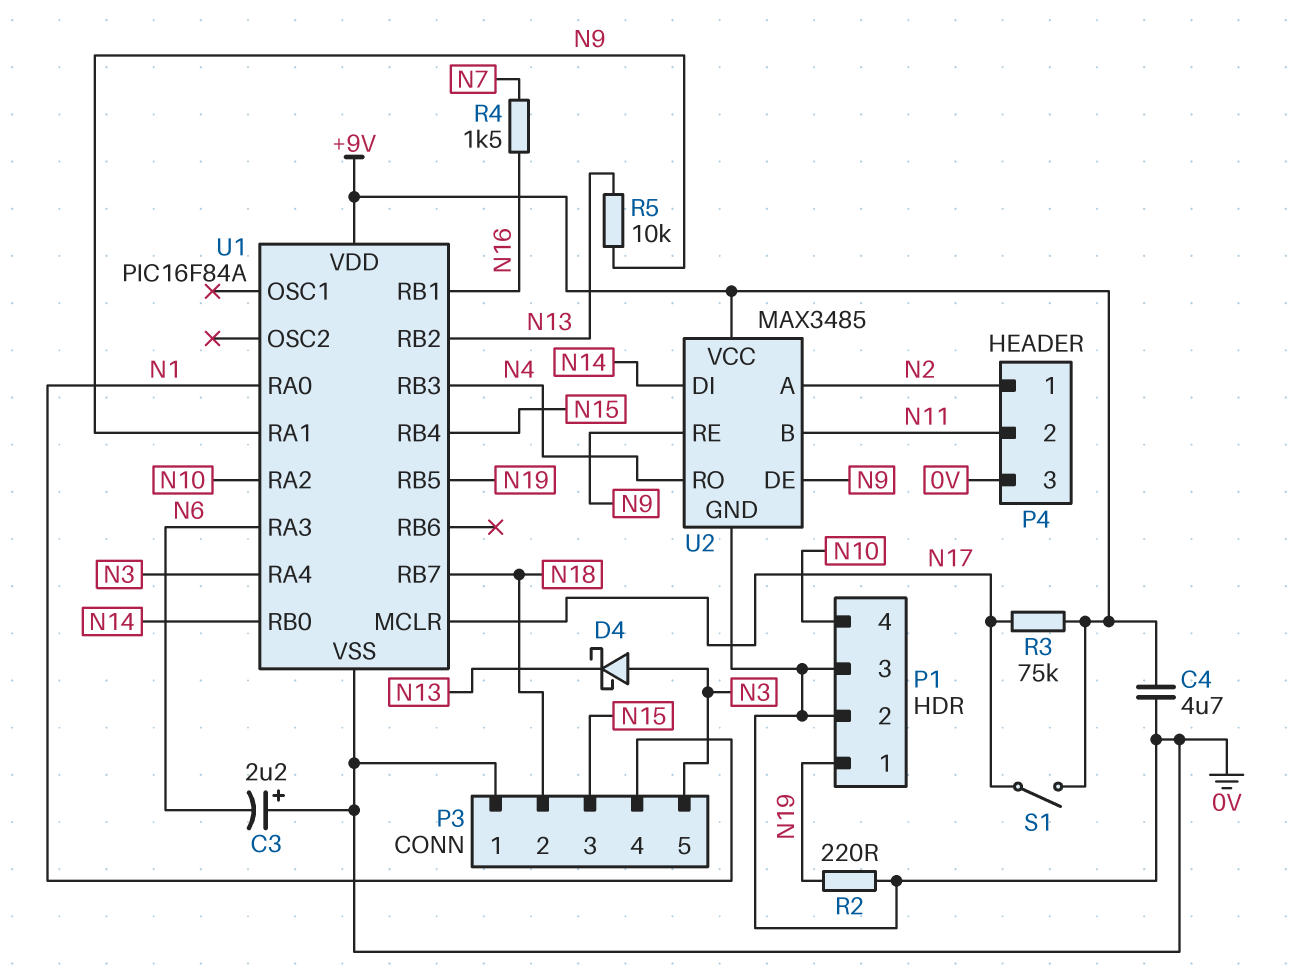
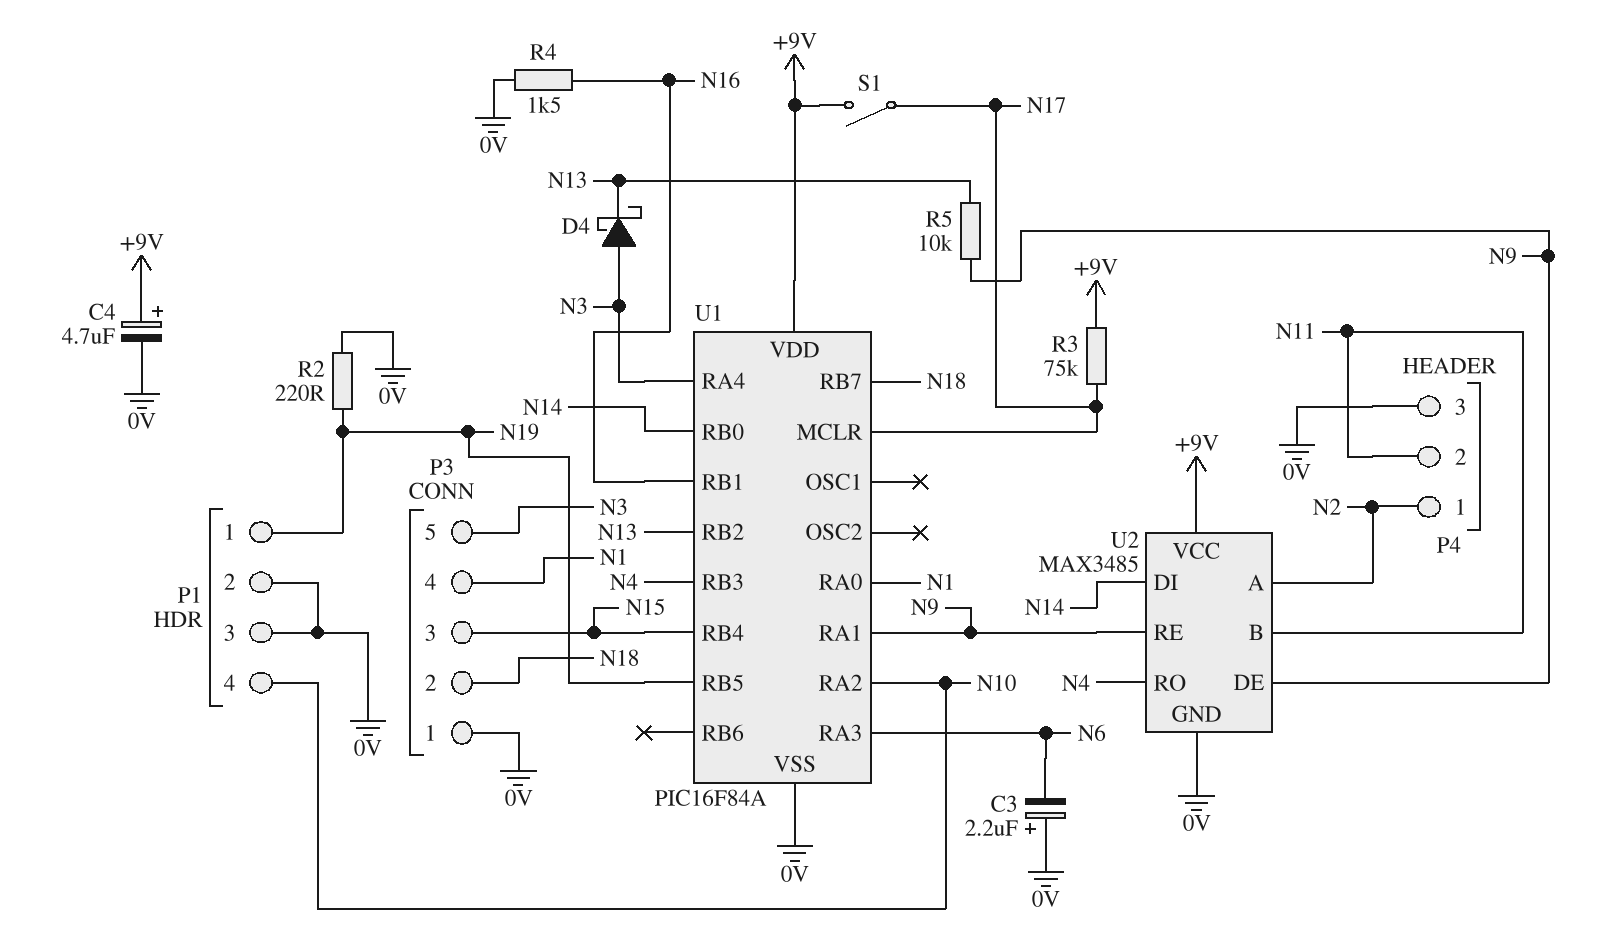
C4: 4.7uF (+9V, 0V) -> 4.7uF (plus +9V, minus 0V)
R4: 1.5k (N7, N16) -> 1.5k (0V, N16)

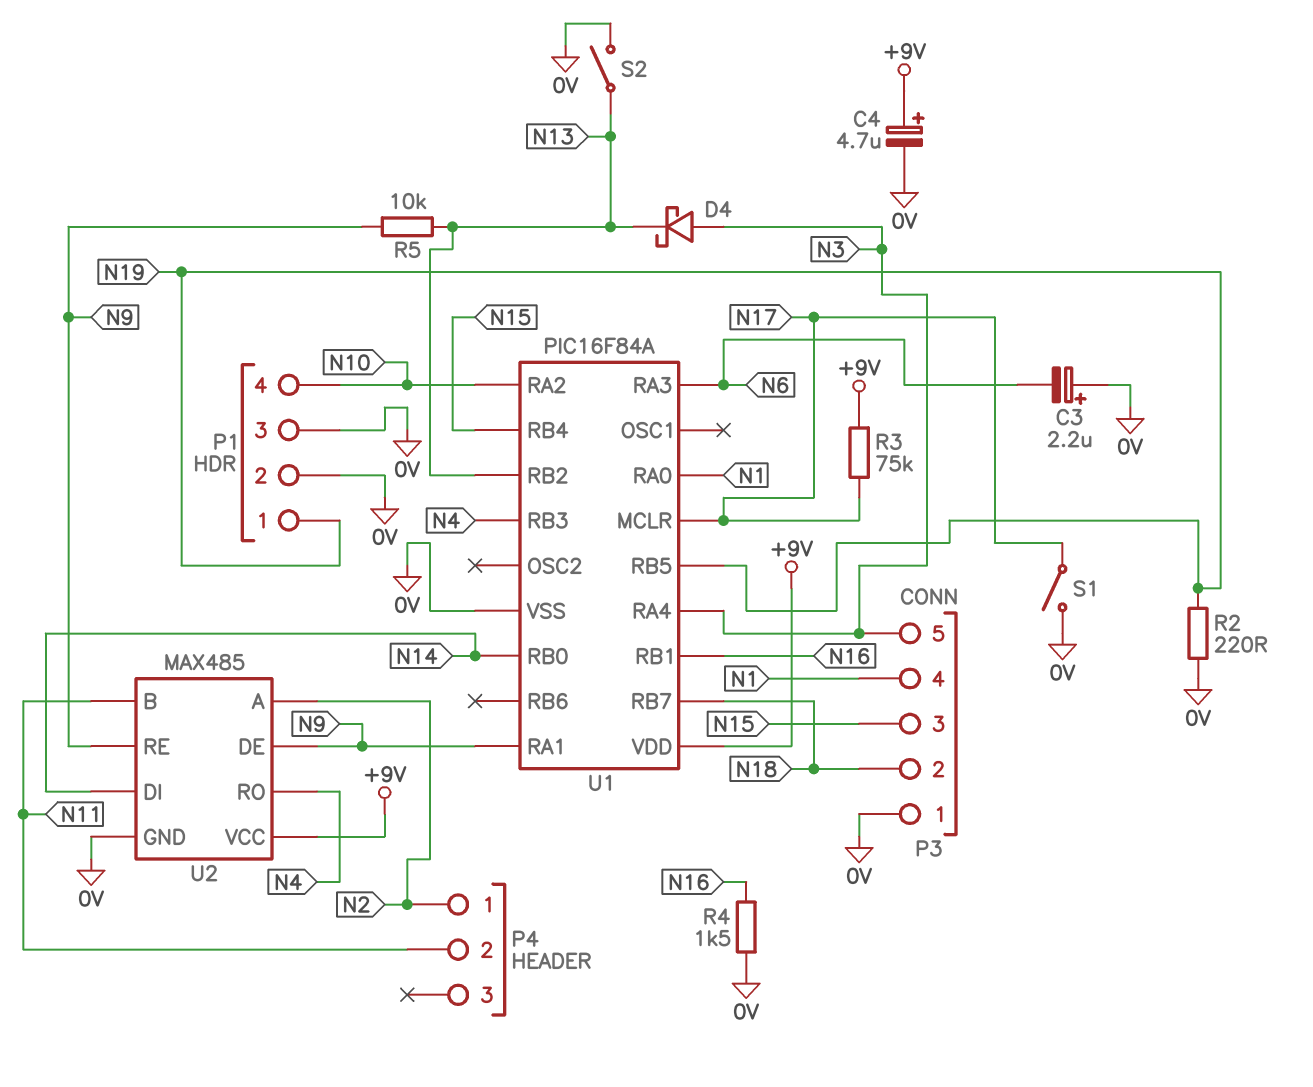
P4 pin 3: 0V -> none
S1: switch (+9V, N17) -> switch (0V, N17)
S2: none -> switch (0V, N13)
U2: MAX3485 -> MAX485

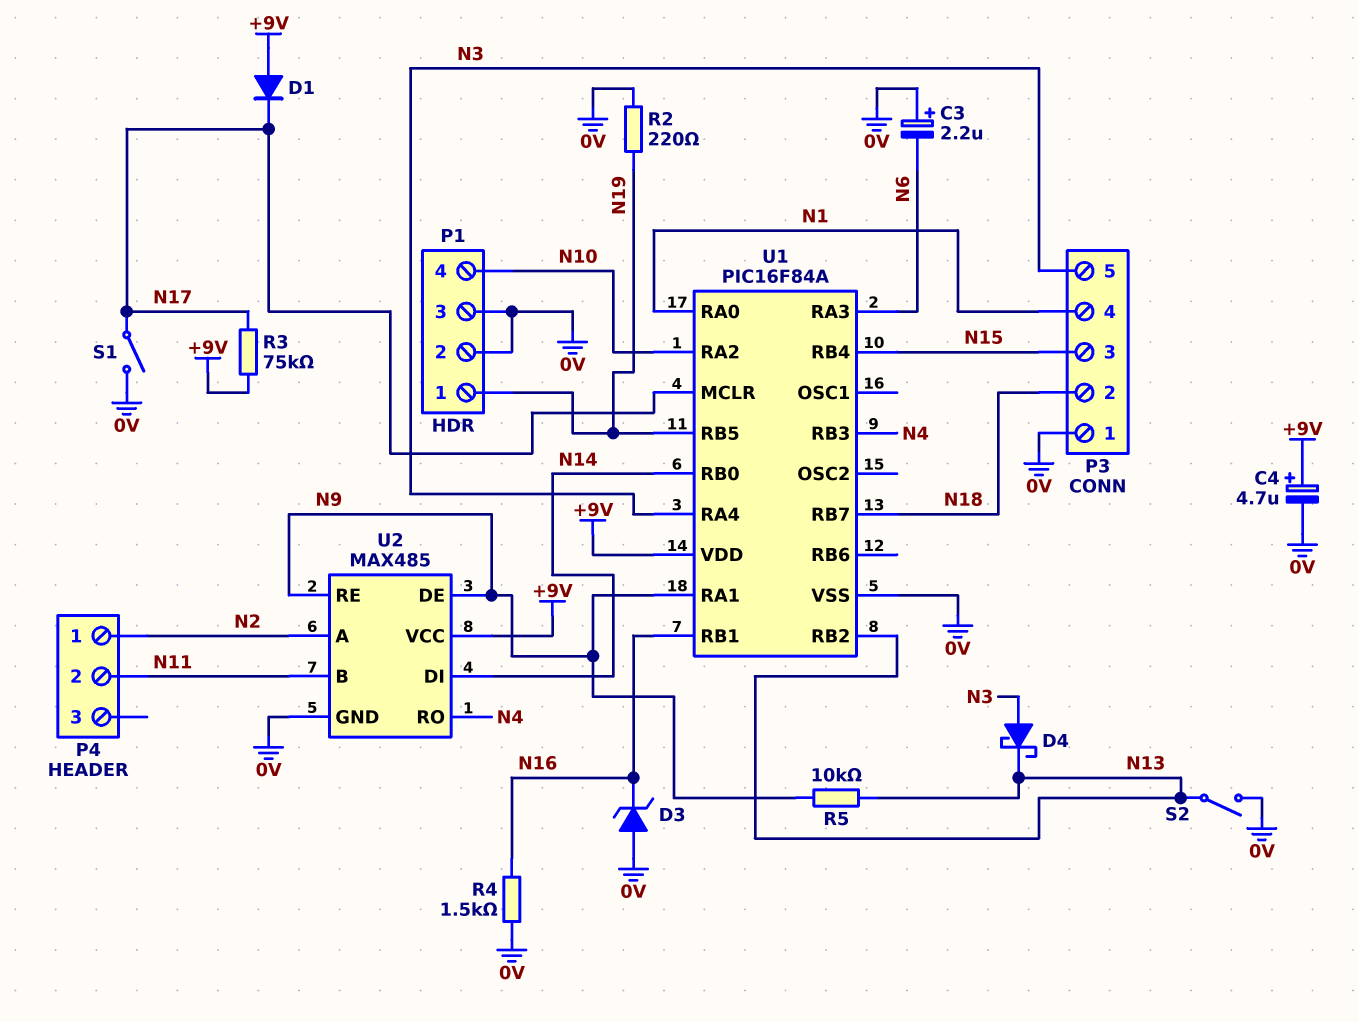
D1: none -> diode (A +9V, K N17)
D3: none -> zener (A 0V, K N16)

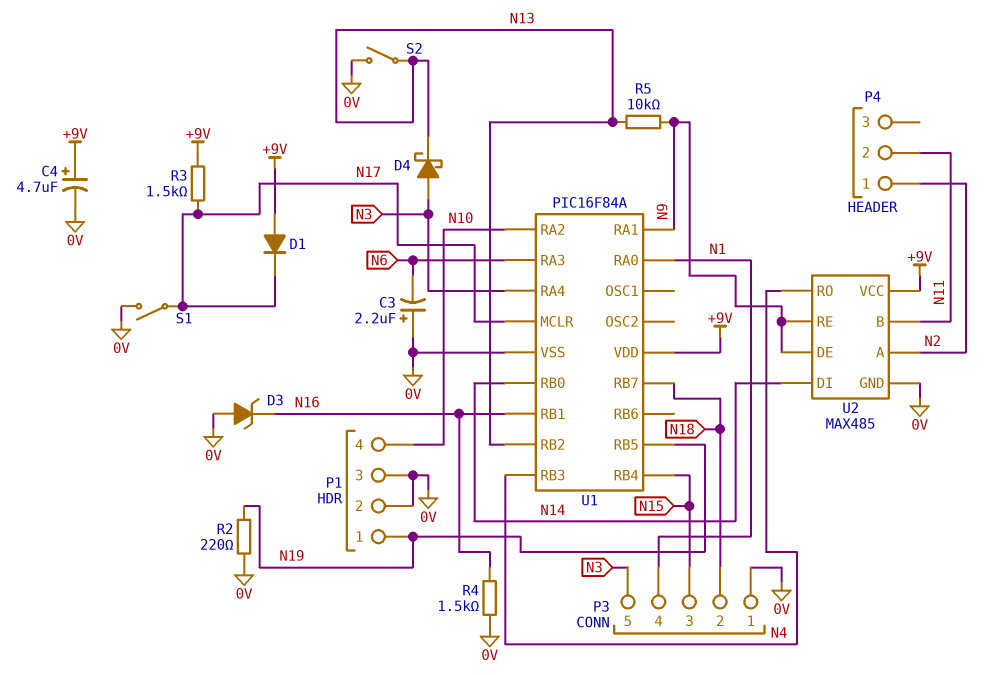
R3: 75k (+9V, N17) -> 1.5k (+9V, N17)

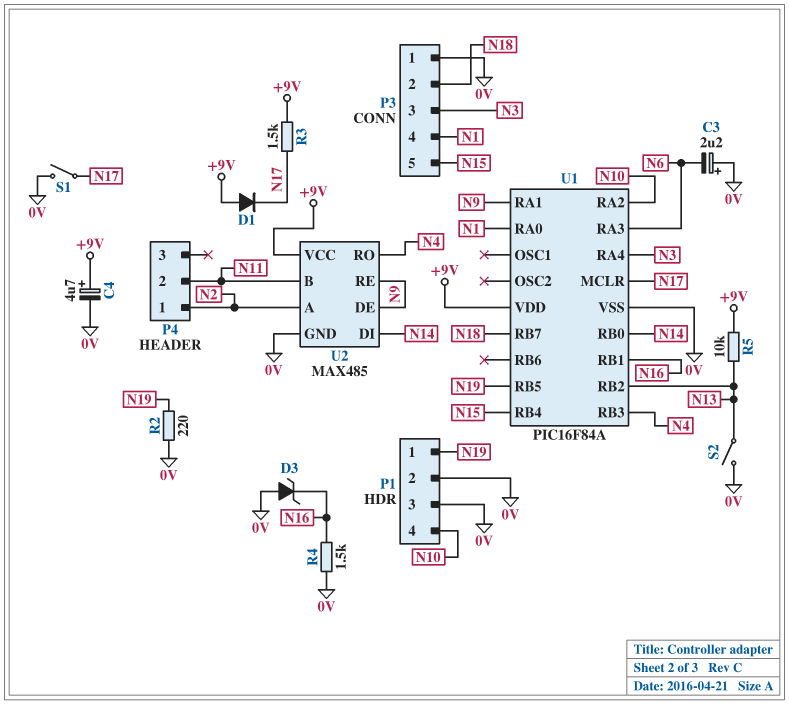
D4: schottky (A N3, K N13) -> none
P3 pin 3: N15 -> N3
P3 pin 5: N3 -> N15
R5: 10k (N9, N13) -> 10k (+9V, N13)

